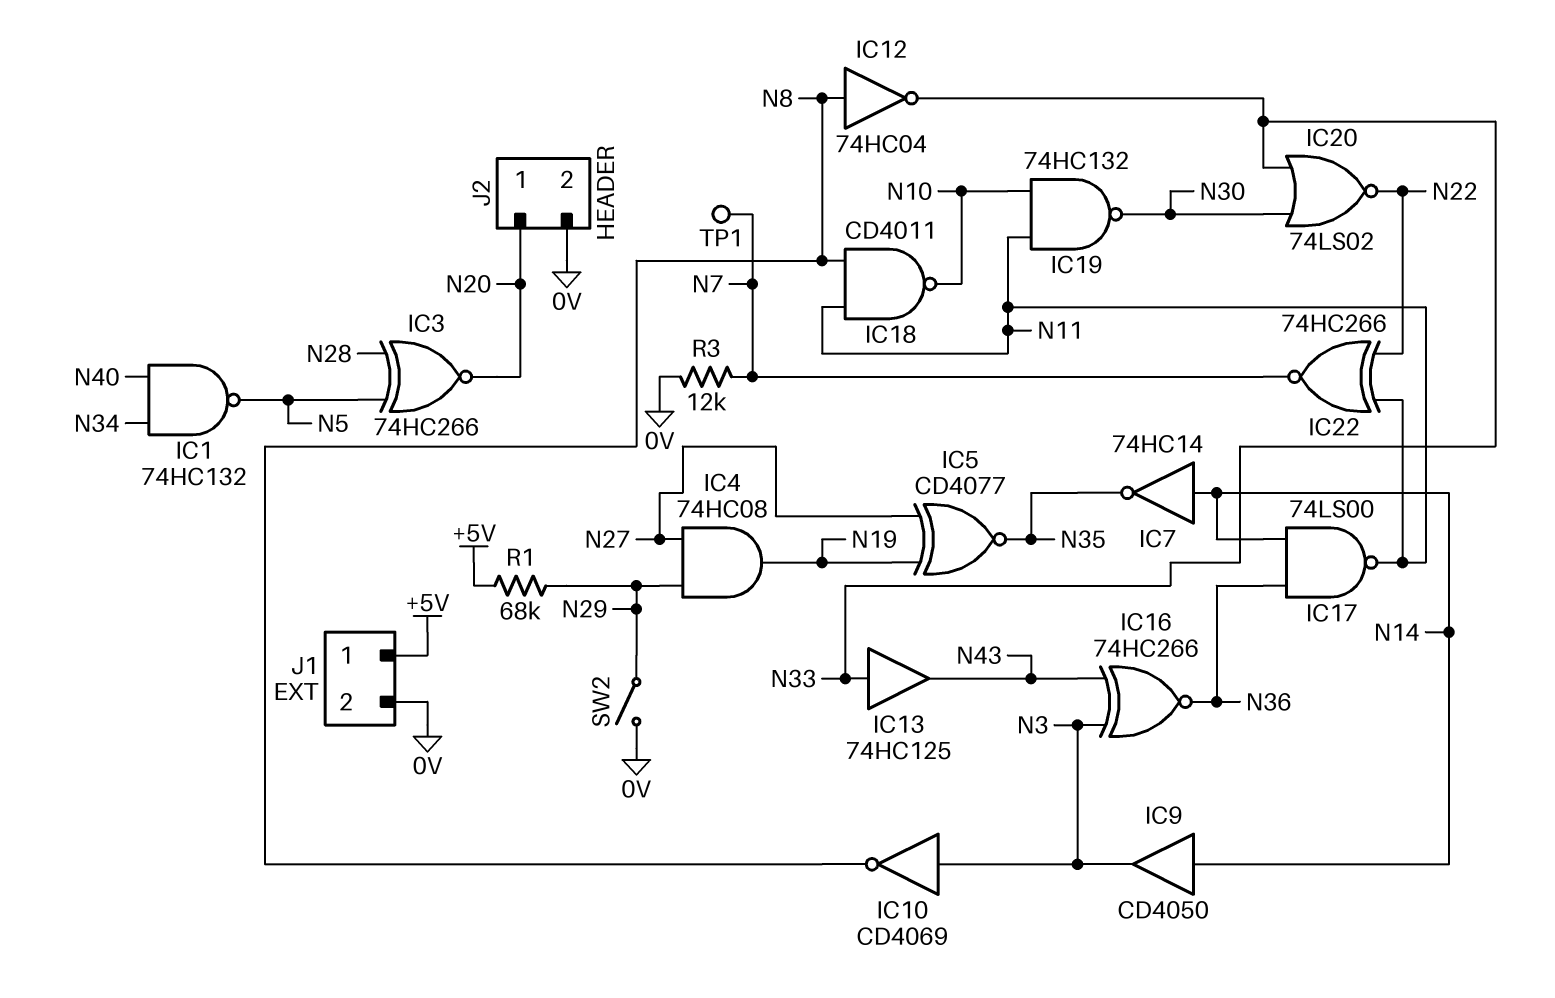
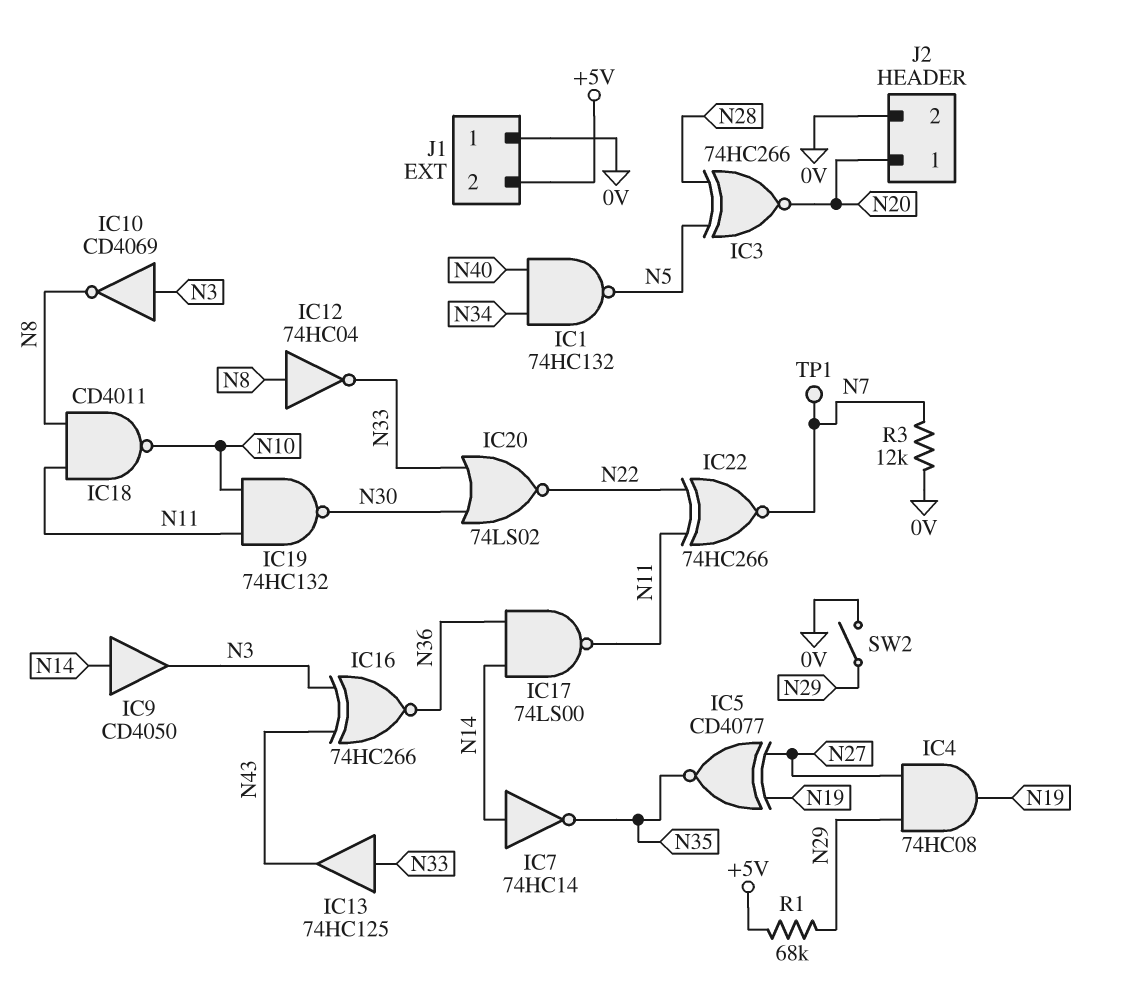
J1 pin 1: +5V -> 0V
J1 pin 2: 0V -> +5V

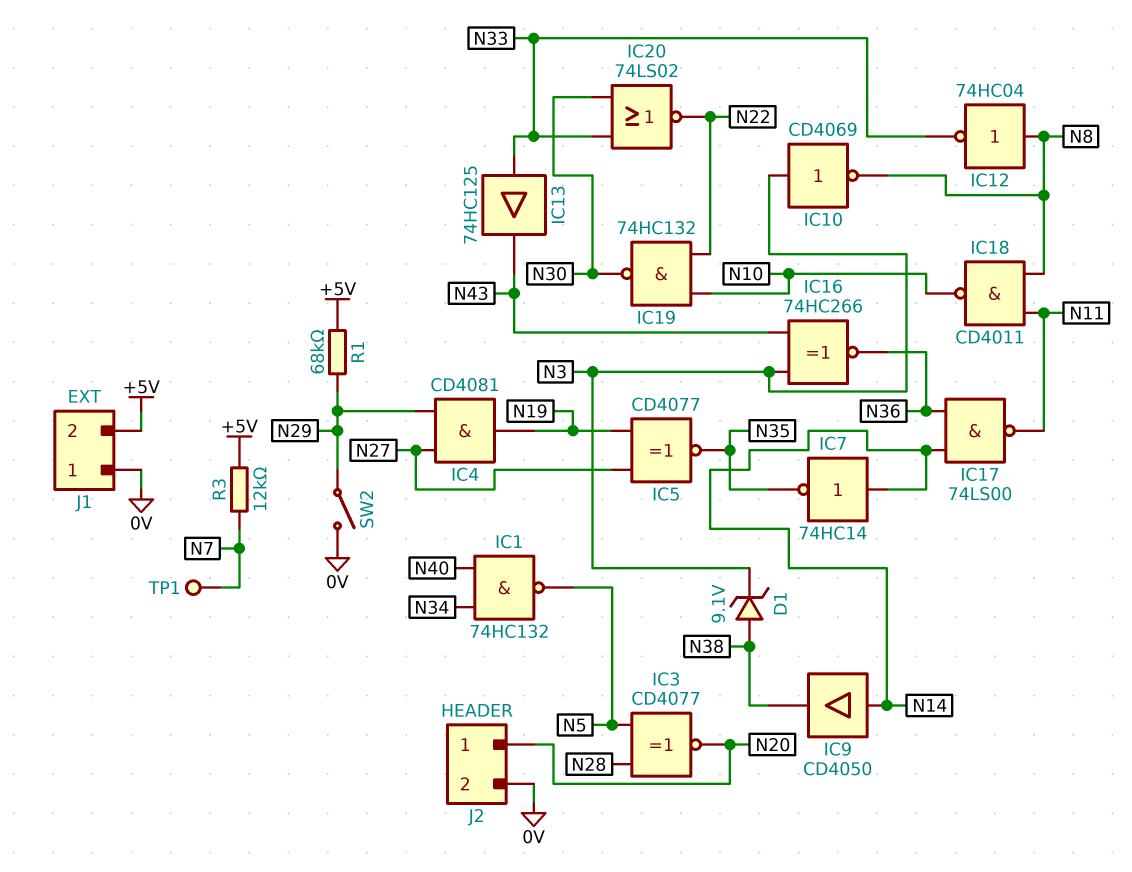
D1: none -> zener 9.1V (A N38, K N3)
IC3: XNOR 74HC266 (in N5, in N28, out N20) -> XNOR CD4077 (in N5, in N28, out N20)
IC4: AND 74HC08 (in N27, in N29, out N19) -> AND CD4081 (in N27, in N29, out N19)
IC9: buffer CD4050 (in N14, out N3) -> buffer CD4050 (in N14, out N38)
IC19: NAND 74HC132 (in N10, in N11, out N30) -> NAND 74HC132 (in N10, in N22, out N30)
IC22: XNOR 74HC266 (in N11, in N22, out N7) -> none
R3: 12k (0V, N7) -> 12k (+5V, N7)

